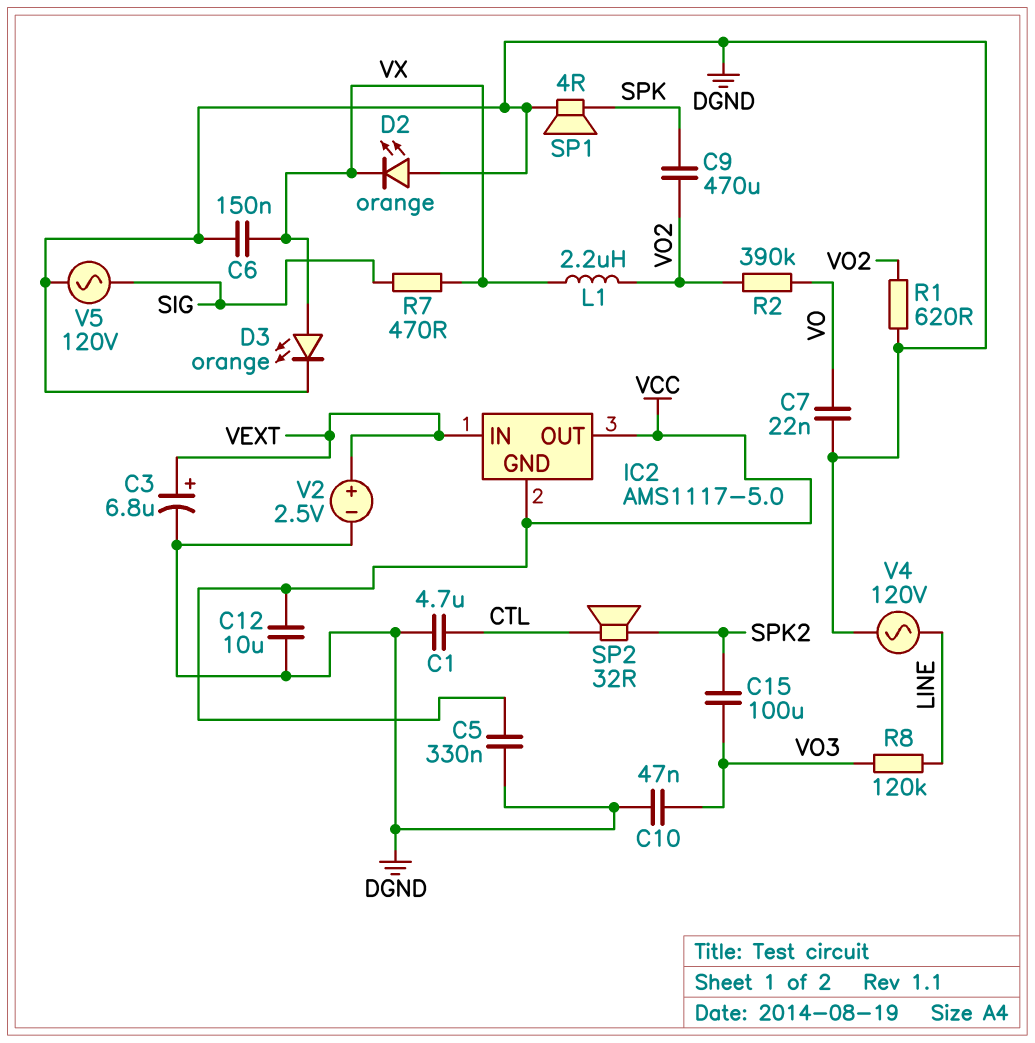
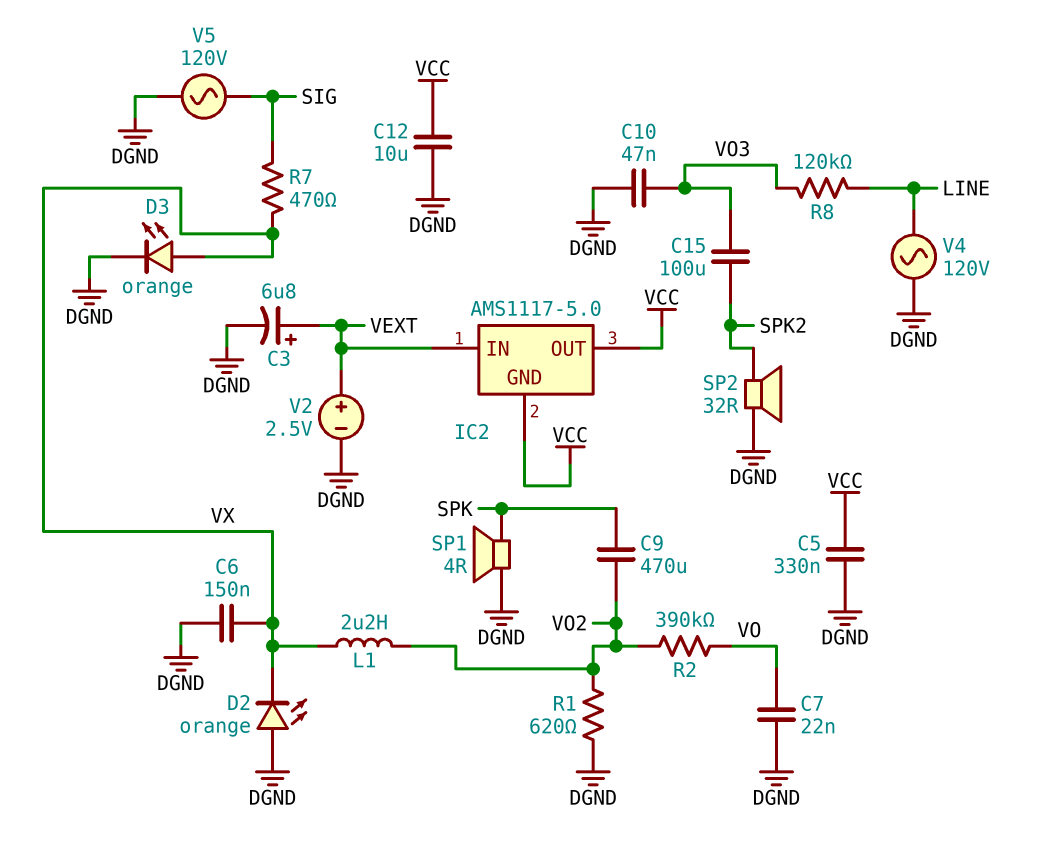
C1: 4.7uF (CTL, DGND) -> none
SP2: speaker 32R (CTL, SPK2) -> speaker 32R (DGND, SPK2)

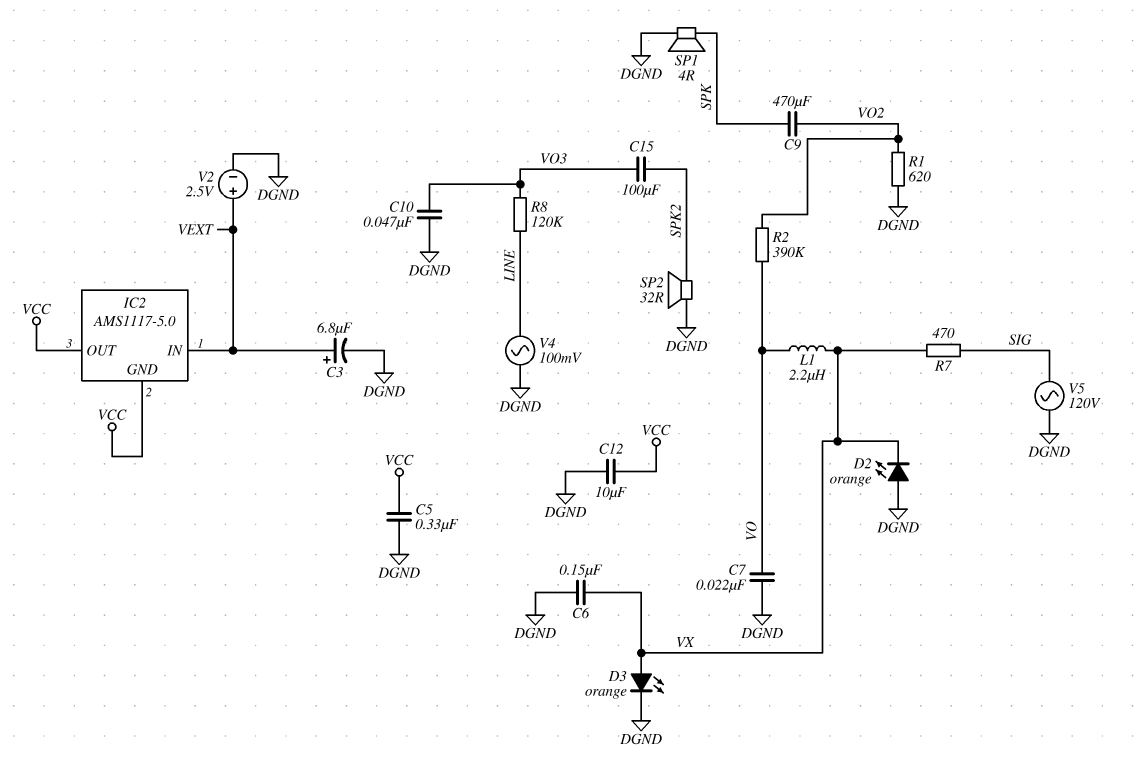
L1: 2.2uH (VO2, VX) -> 2.2uH (VO, VX)
V4: AC 120V (DGND, LINE) -> AC 100mV (DGND, LINE)

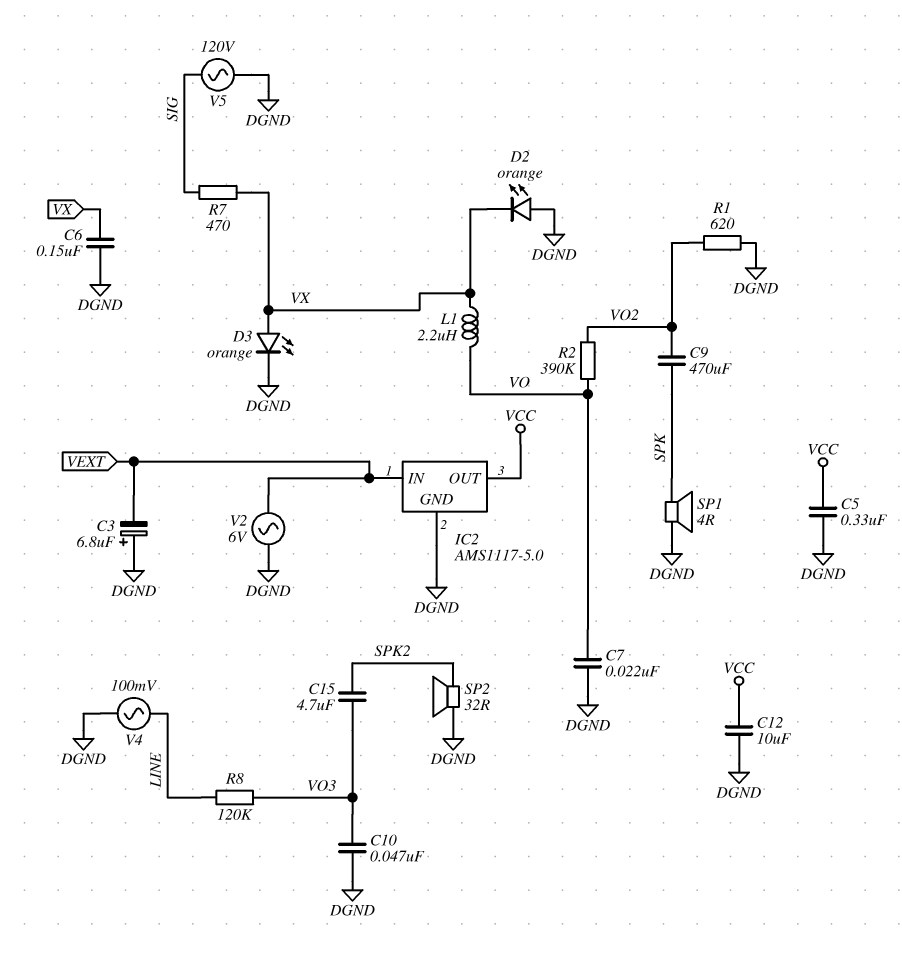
C3: 6.8uF (plus VEXT, minus DGND) -> 6.8uF (plus DGND, minus VEXT)
C15: 100uF (SPK2, VO3) -> 4.7uF (SPK2, VO3)
IC2 pin GND: VCC -> DGND
V2: 2.5V (plus VEXT, minus DGND) -> AC 6V (DGND, VEXT)

